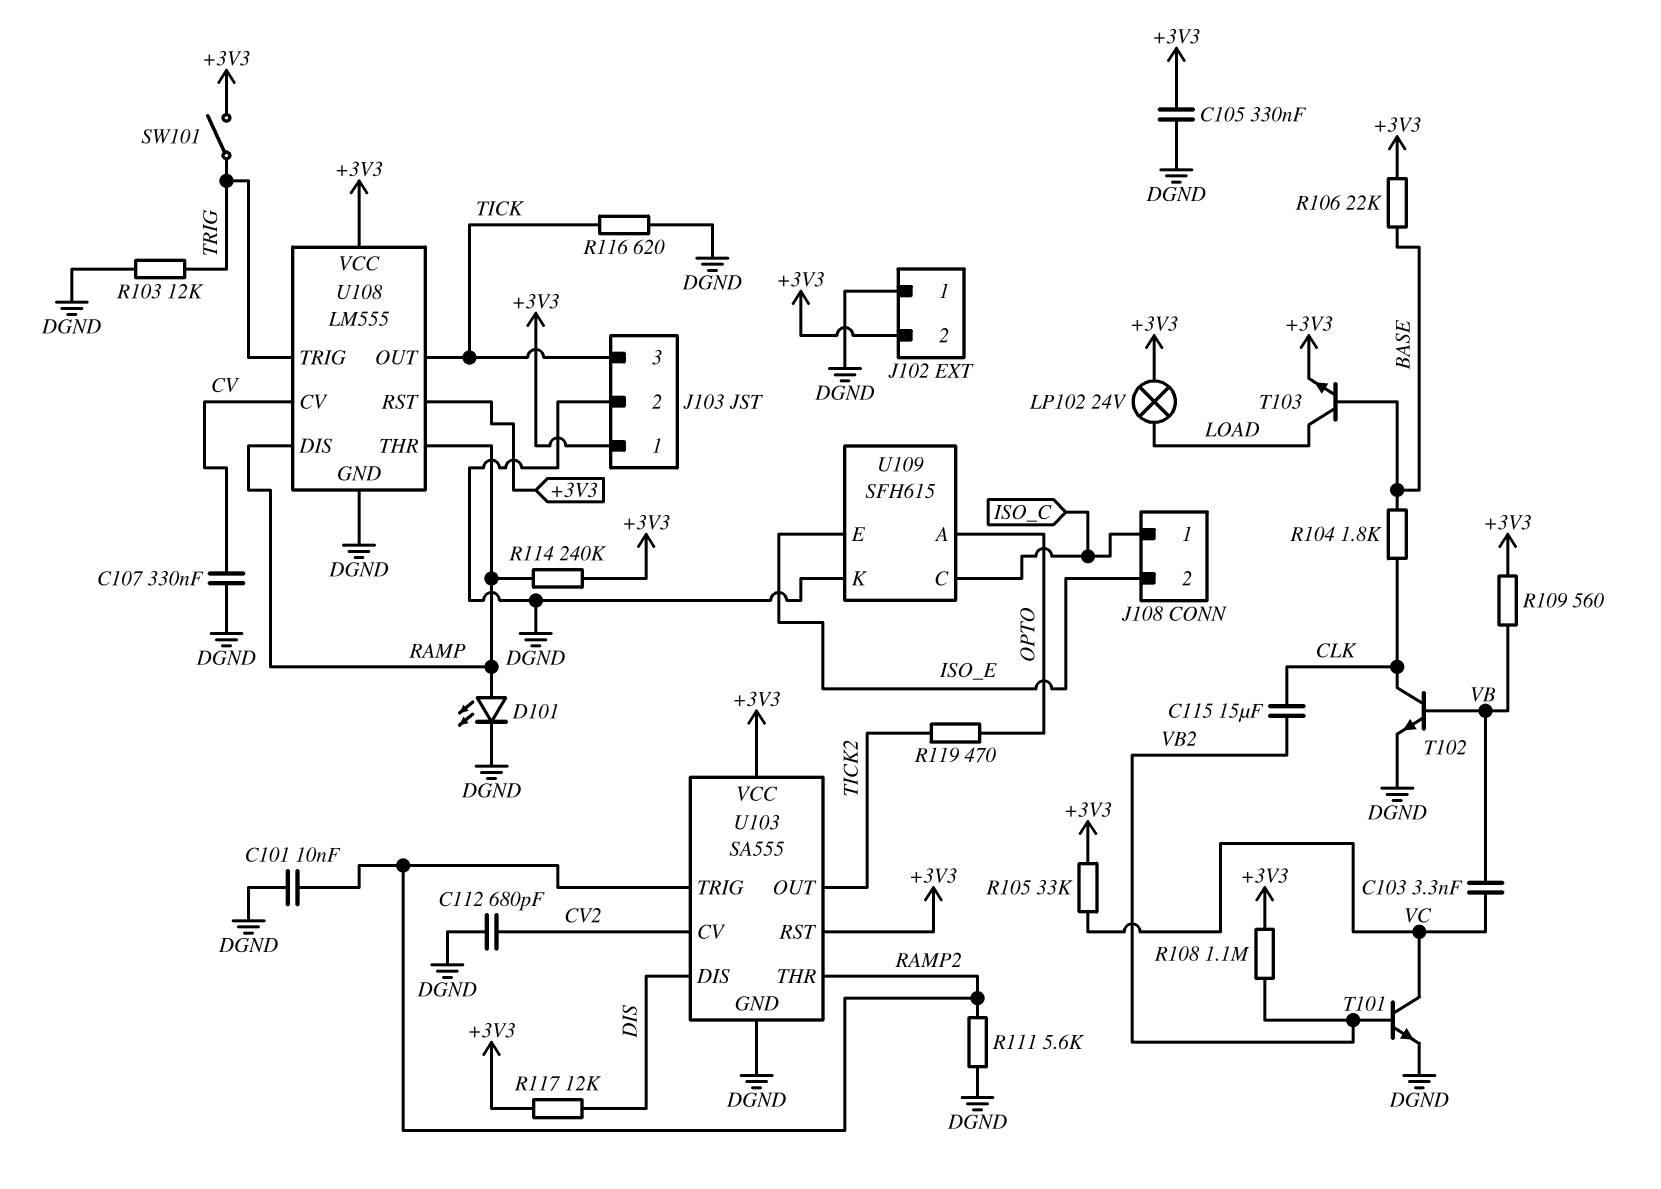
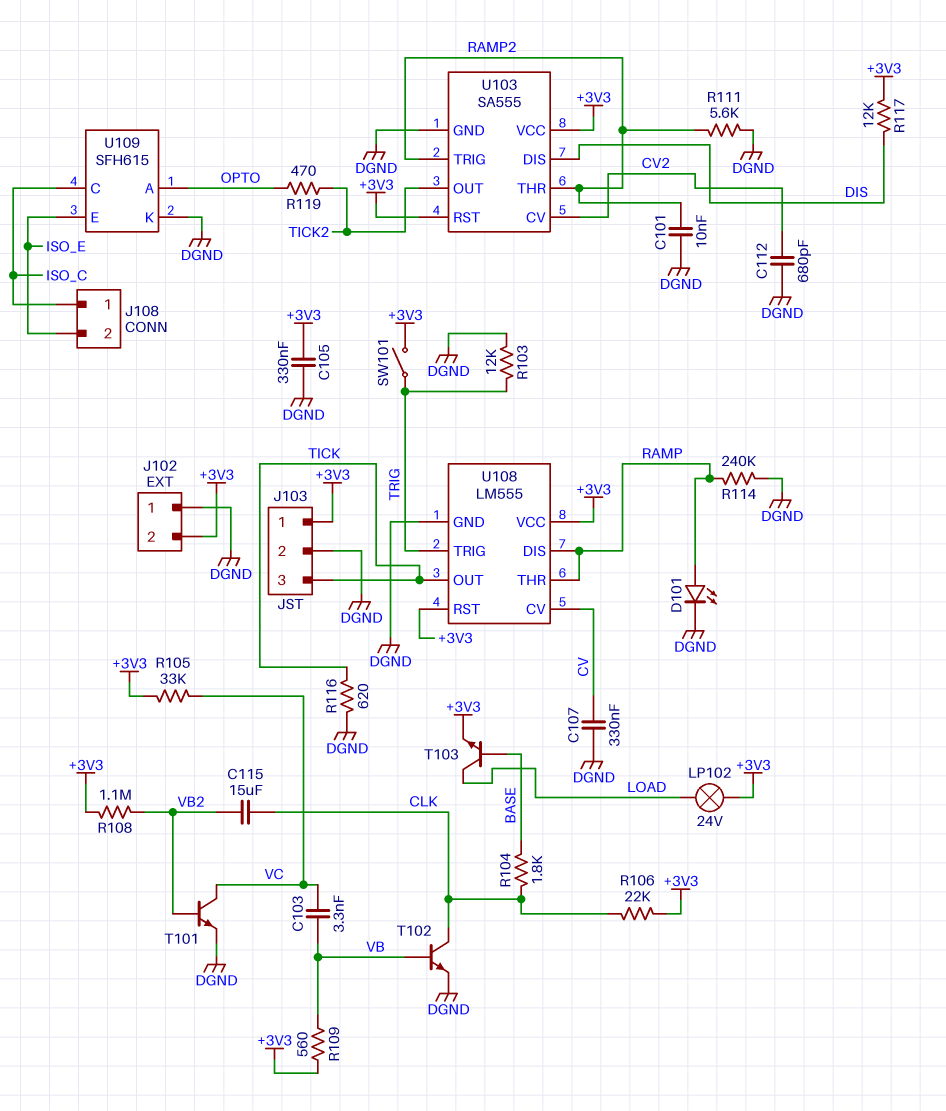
R106: 22k (+3V3, BASE) -> 22k (+3V3, CLK)
R114: 240k (+3V3, RAMP) -> 240k (DGND, RAMP)

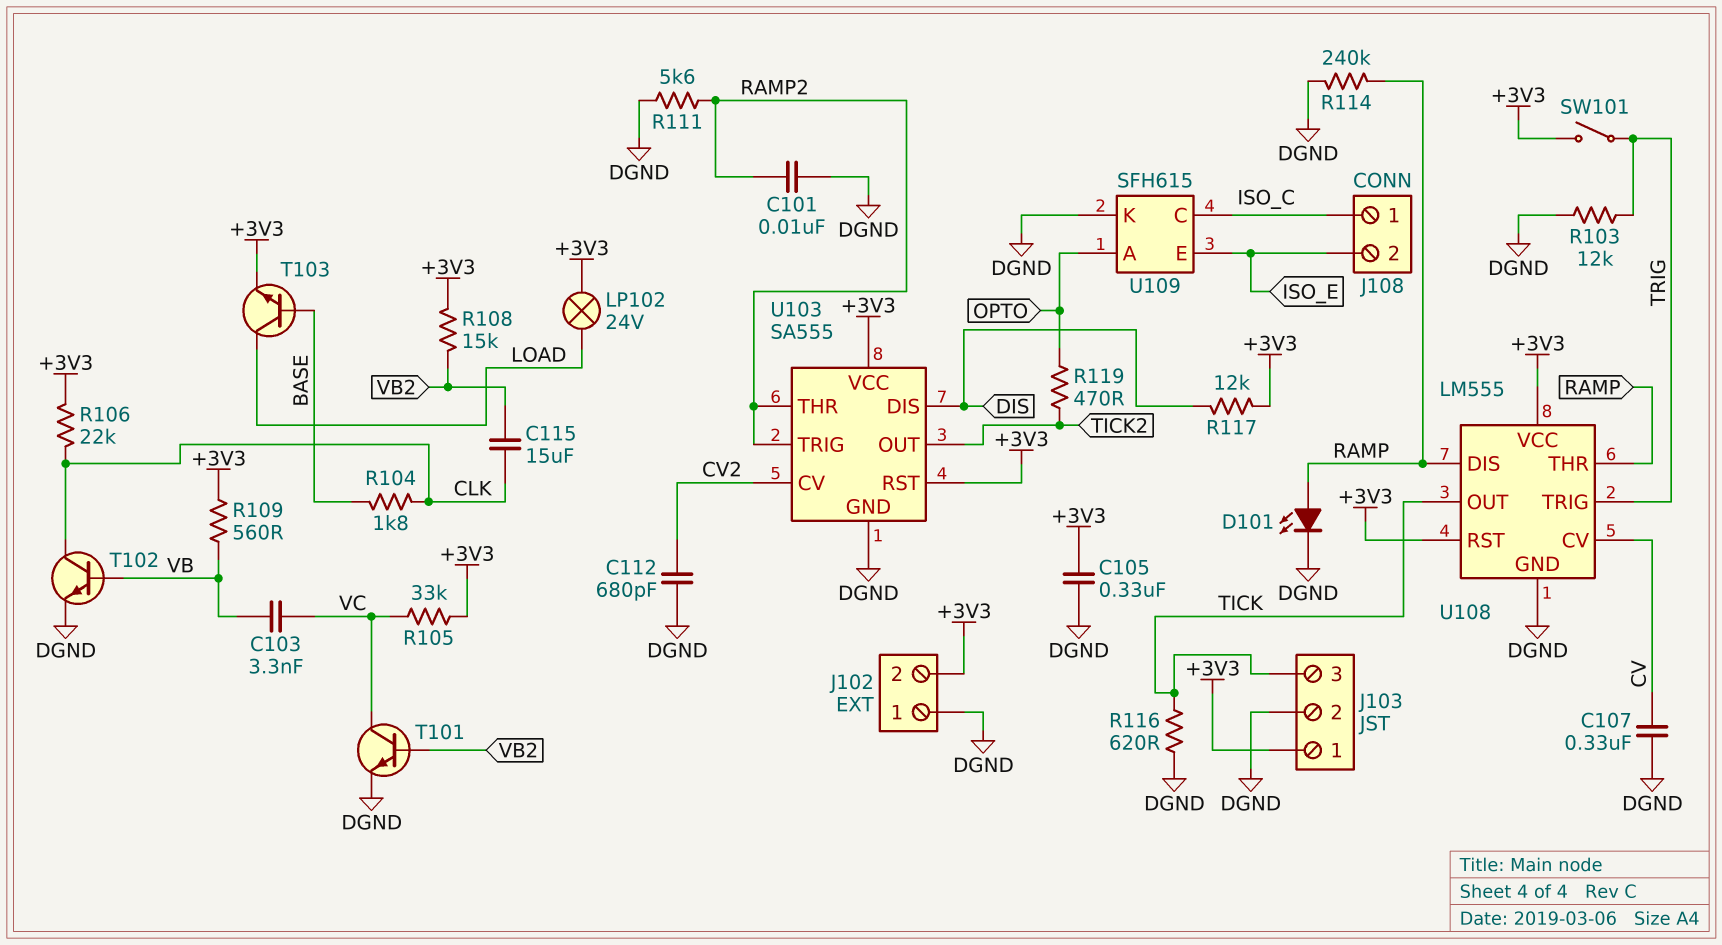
R108: 1.1M (+3V3, VB2) -> 15k (+3V3, VB2)

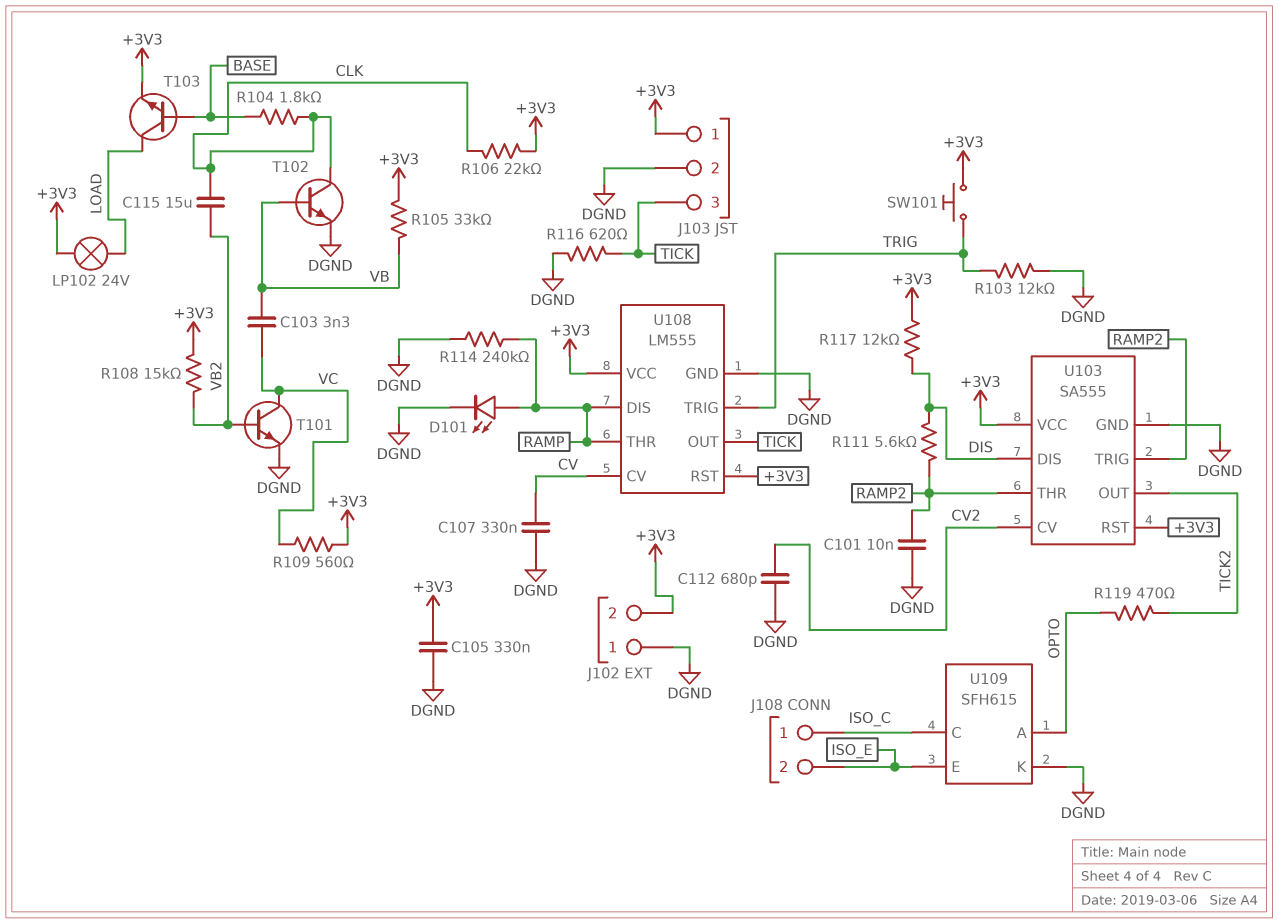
R105: 33k (+3V3, VC) -> 33k (+3V3, VB)
R109: 560 (+3V3, VB) -> 560 (+3V3, VC)
R111: 5.6k (DGND, RAMP2) -> 5.6k (DIS, RAMP2)
SW101: switch (+3V3, TRIG) -> button (+3V3, TRIG)

